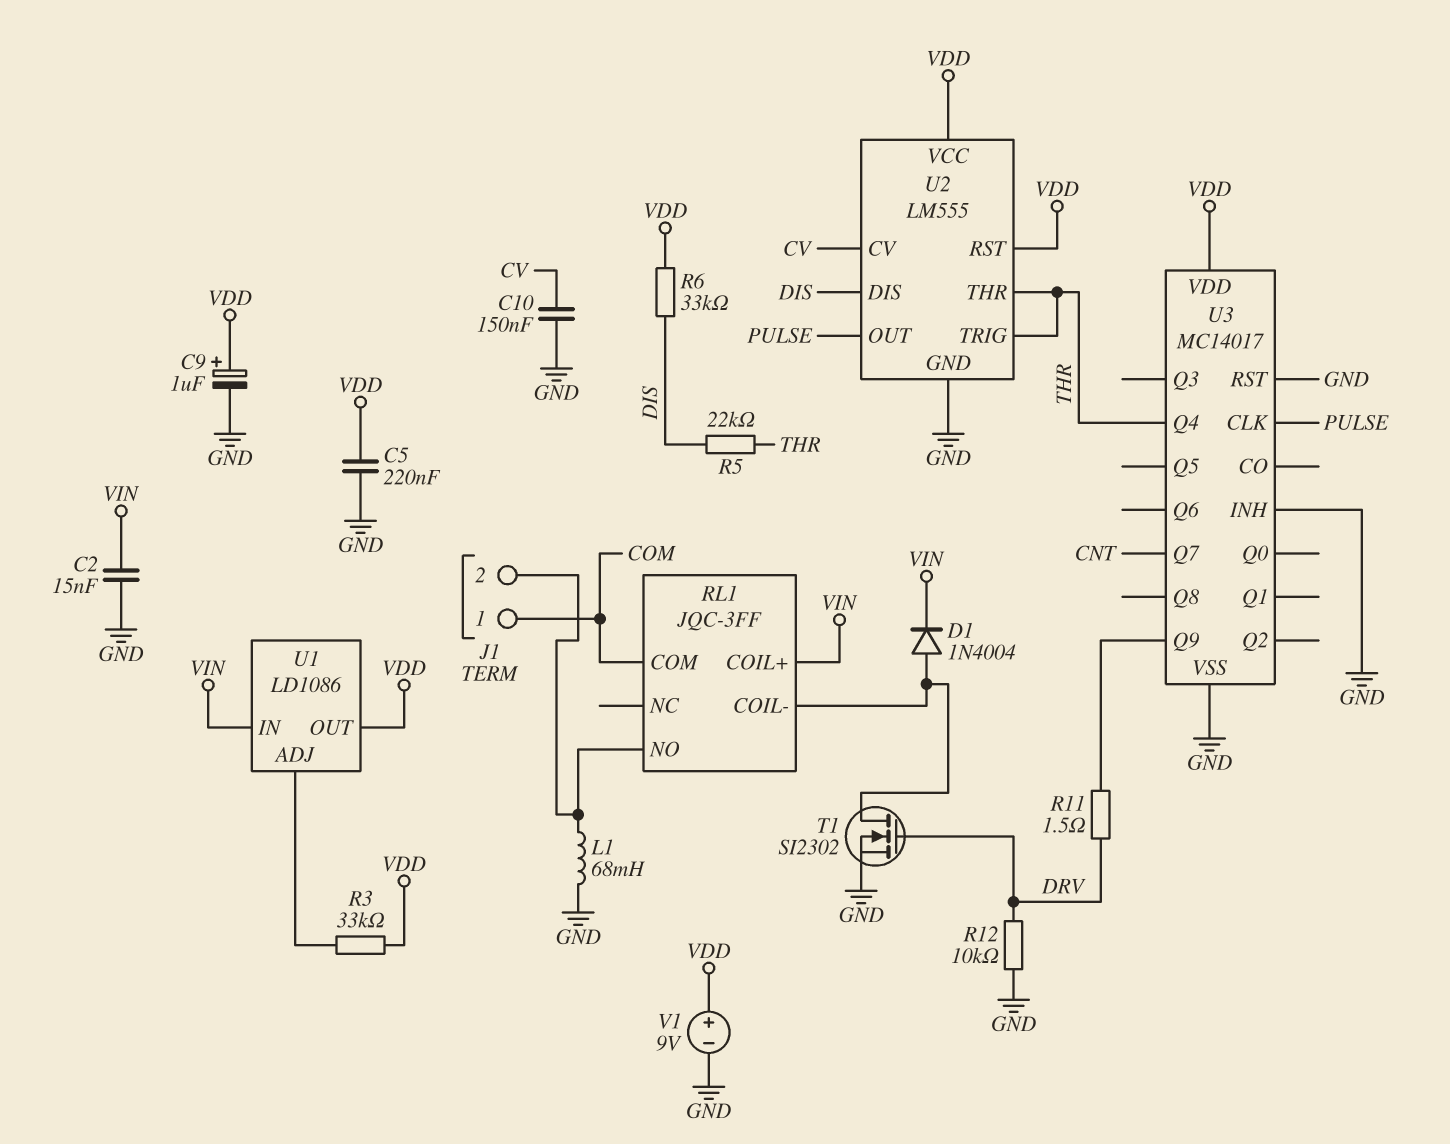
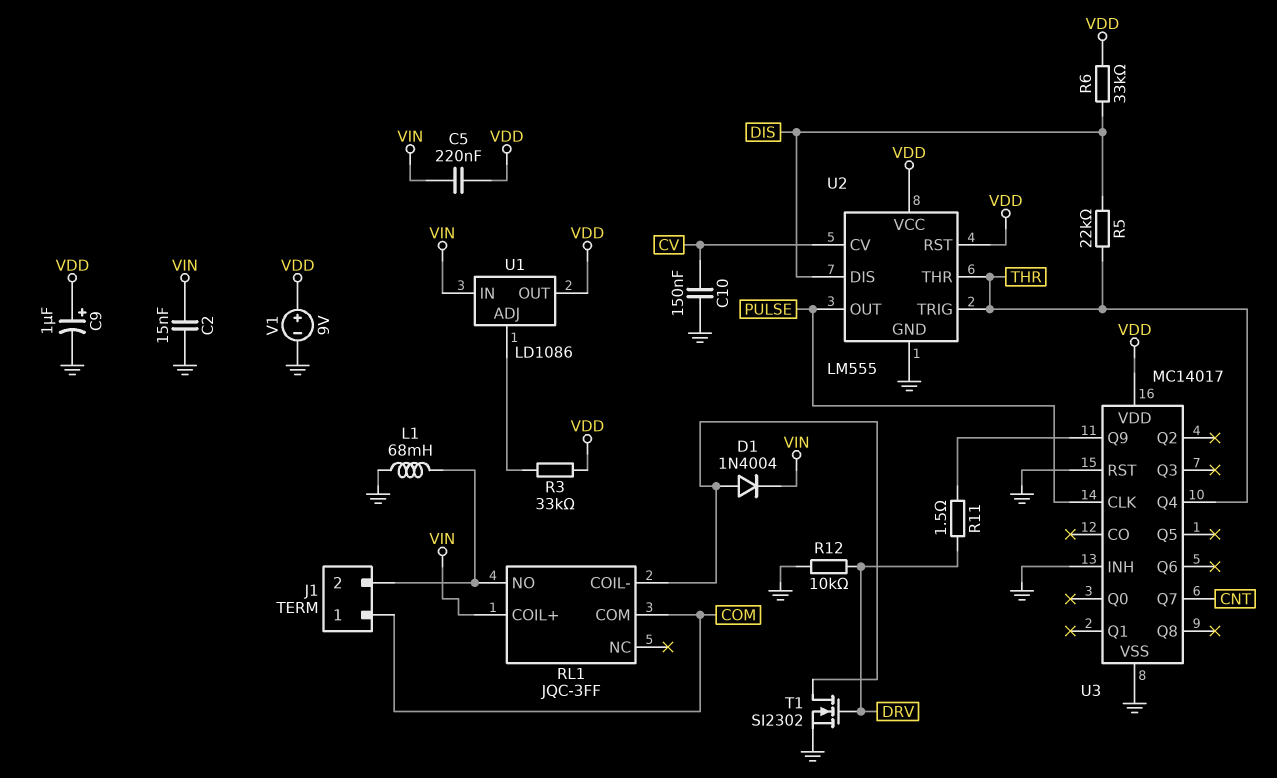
C5: 220nF (GND, VDD) -> 220nF (VDD, VIN)

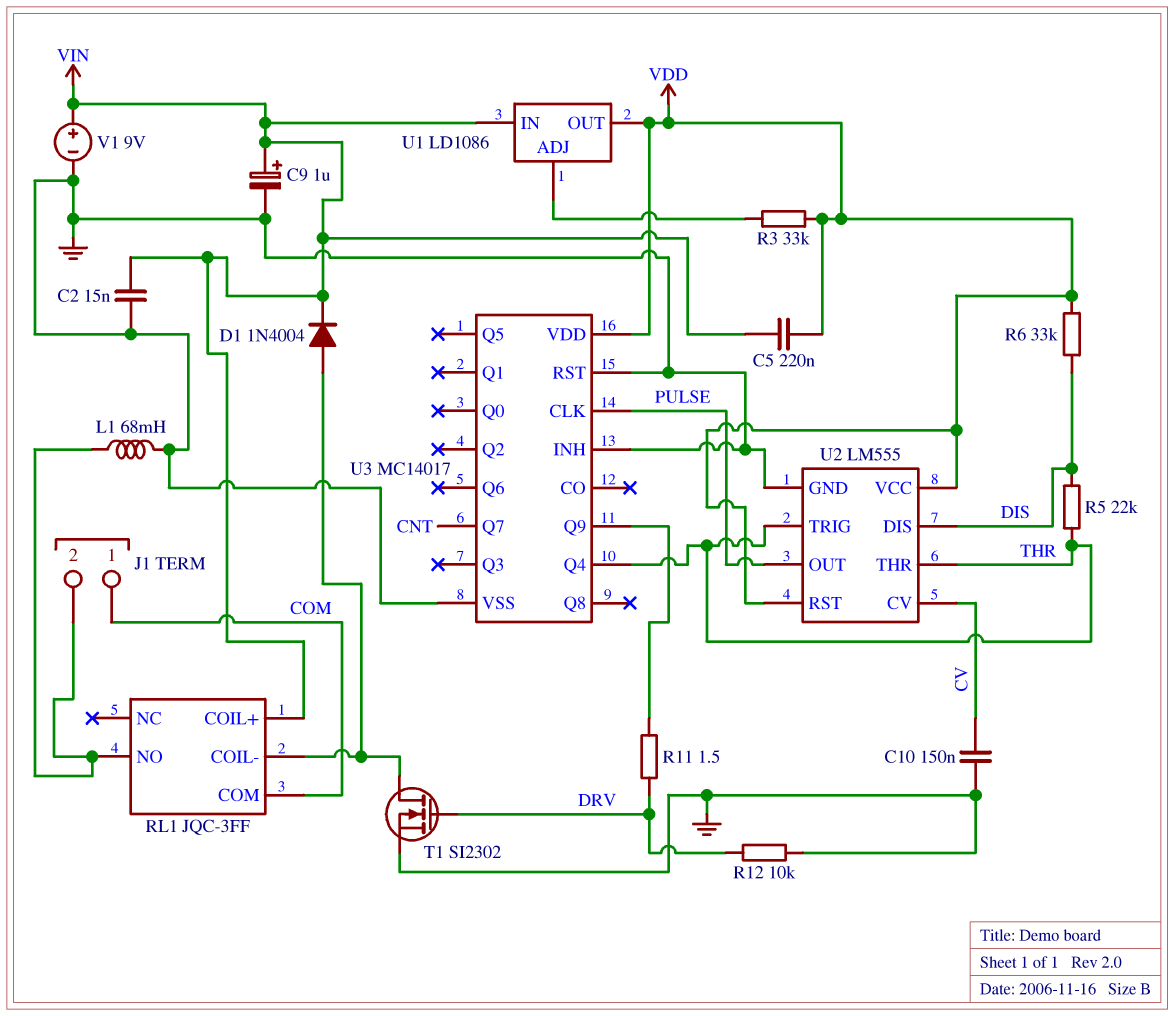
C9: 1uF (plus VDD, minus GND) -> 1uF (plus VIN, minus GND)
V1: 9V (plus VDD, minus GND) -> 9V (plus VIN, minus GND)

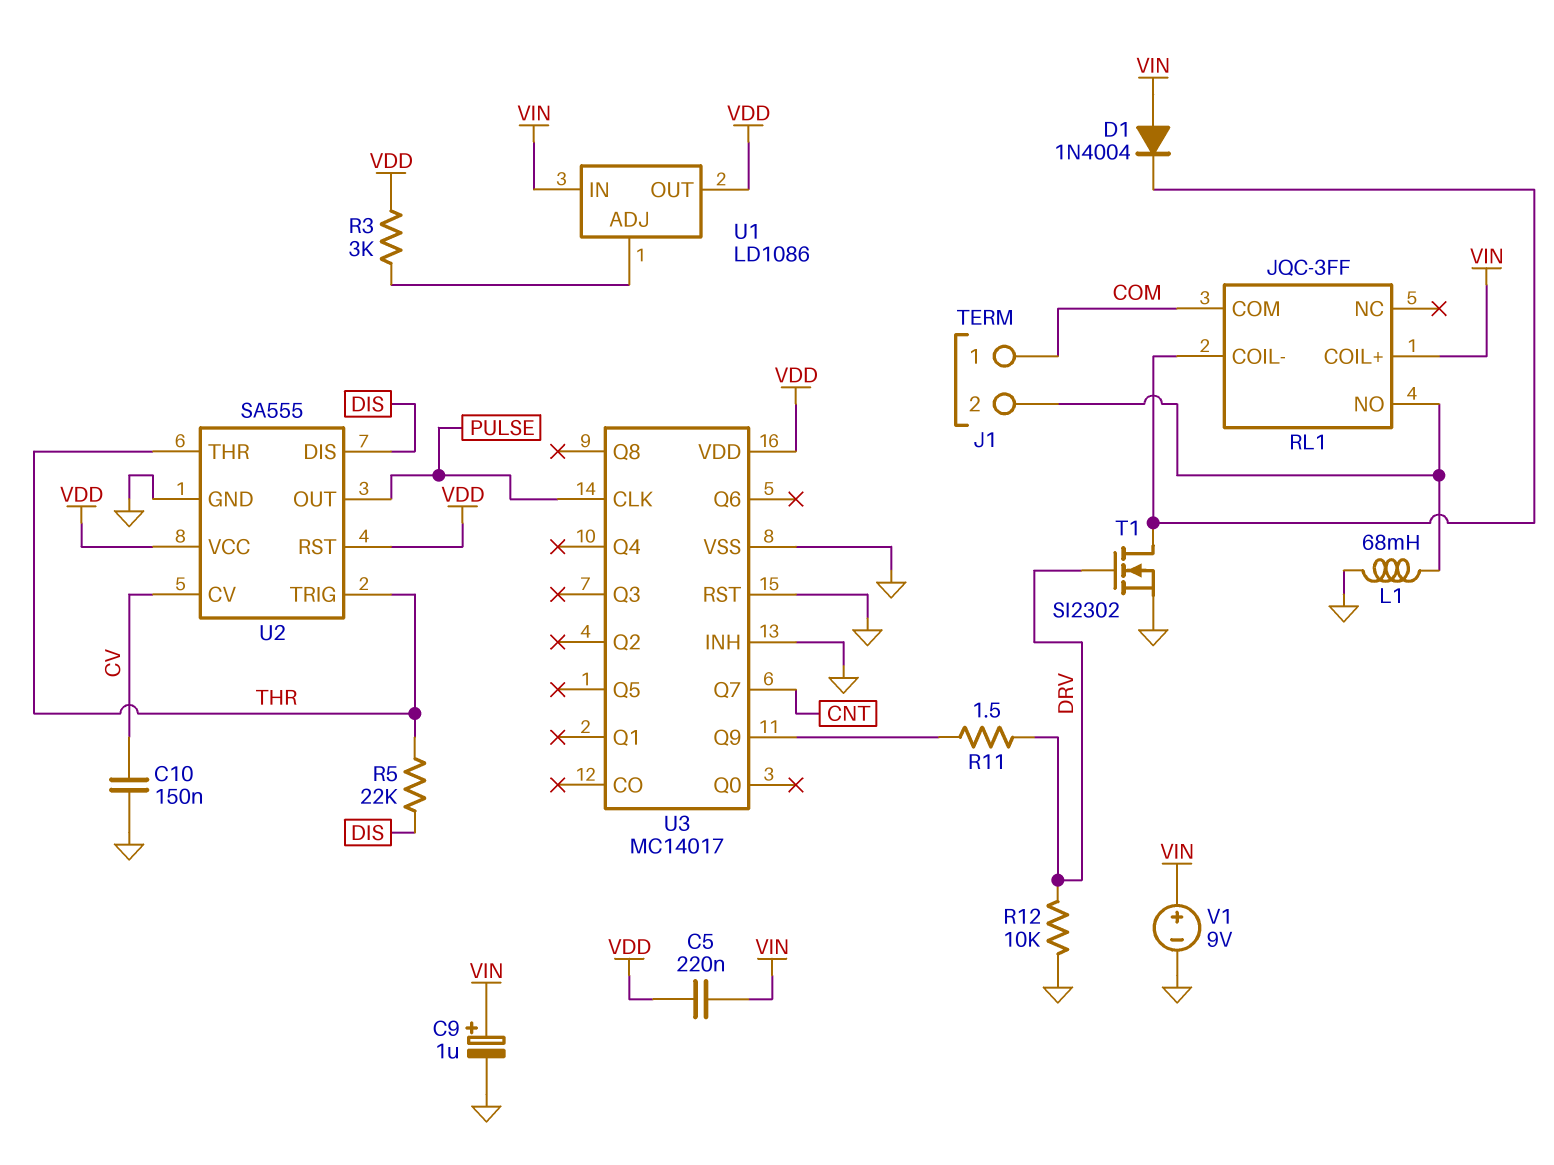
C2: 15nF (GND, VIN) -> none
D1: diode 1N4004 (A RL1/COIL-, K VIN) -> diode 1N4004 (A VIN, K RL1/COIL-)
R3: 33k (U1/ADJ, VDD) -> 3k (U1/ADJ, VDD)
R6: 33k (DIS, VDD) -> none
U2: LM555 -> SA555
U3 pin Q4: THR -> none

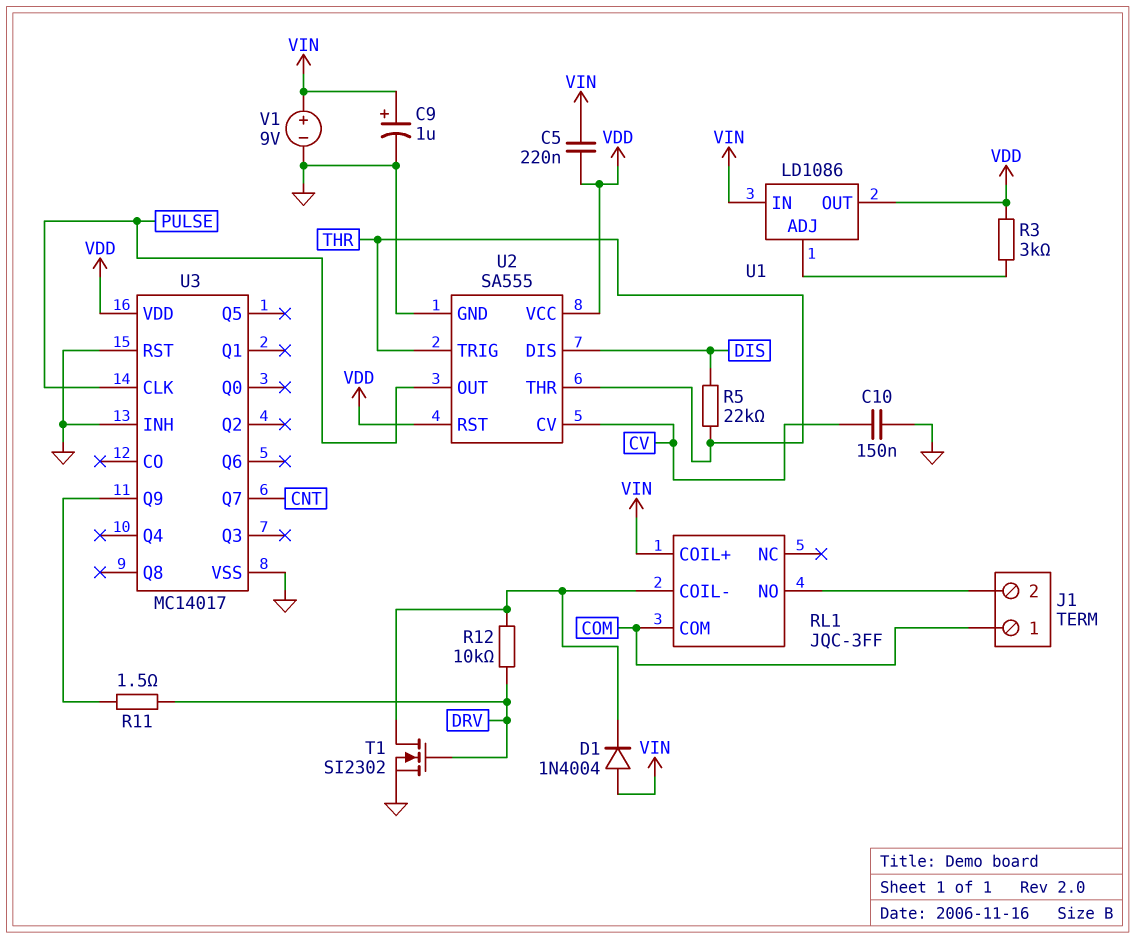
L1: 68mH (GND, J1/2) -> none
R12: 10k (DRV, GND) -> 10k (DRV, RL1/COIL-)

